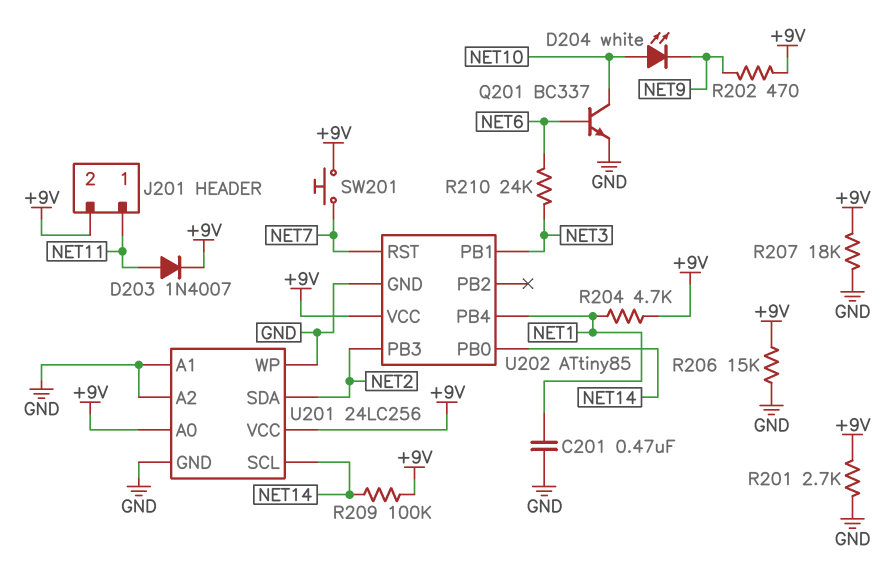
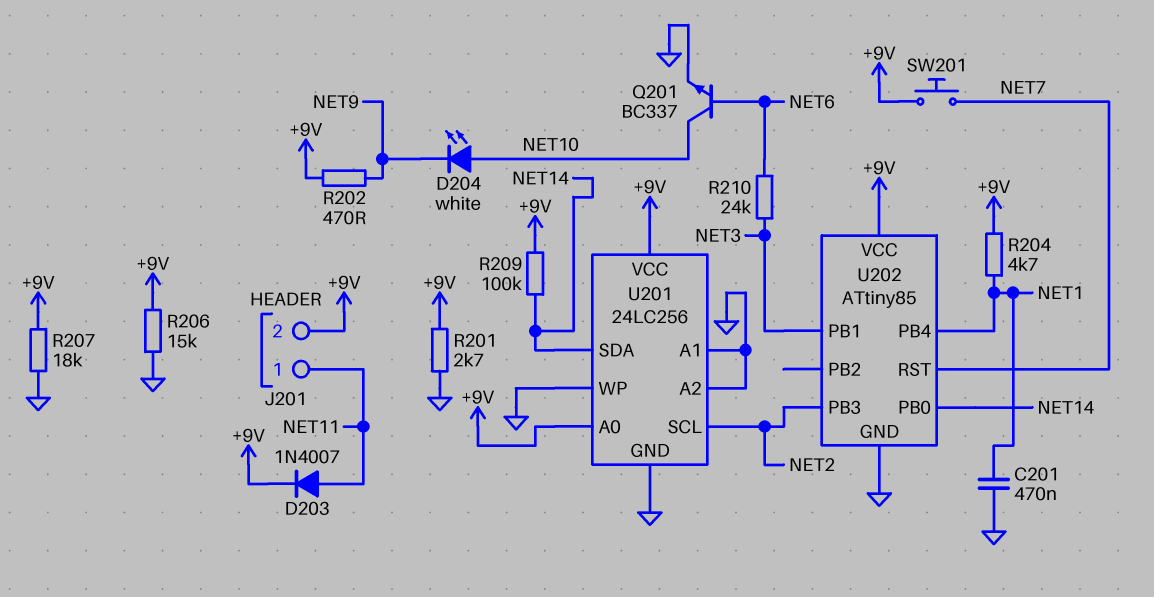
U201 pin SCL: NET14 -> NET2
U201 pin SDA: NET2 -> NET14

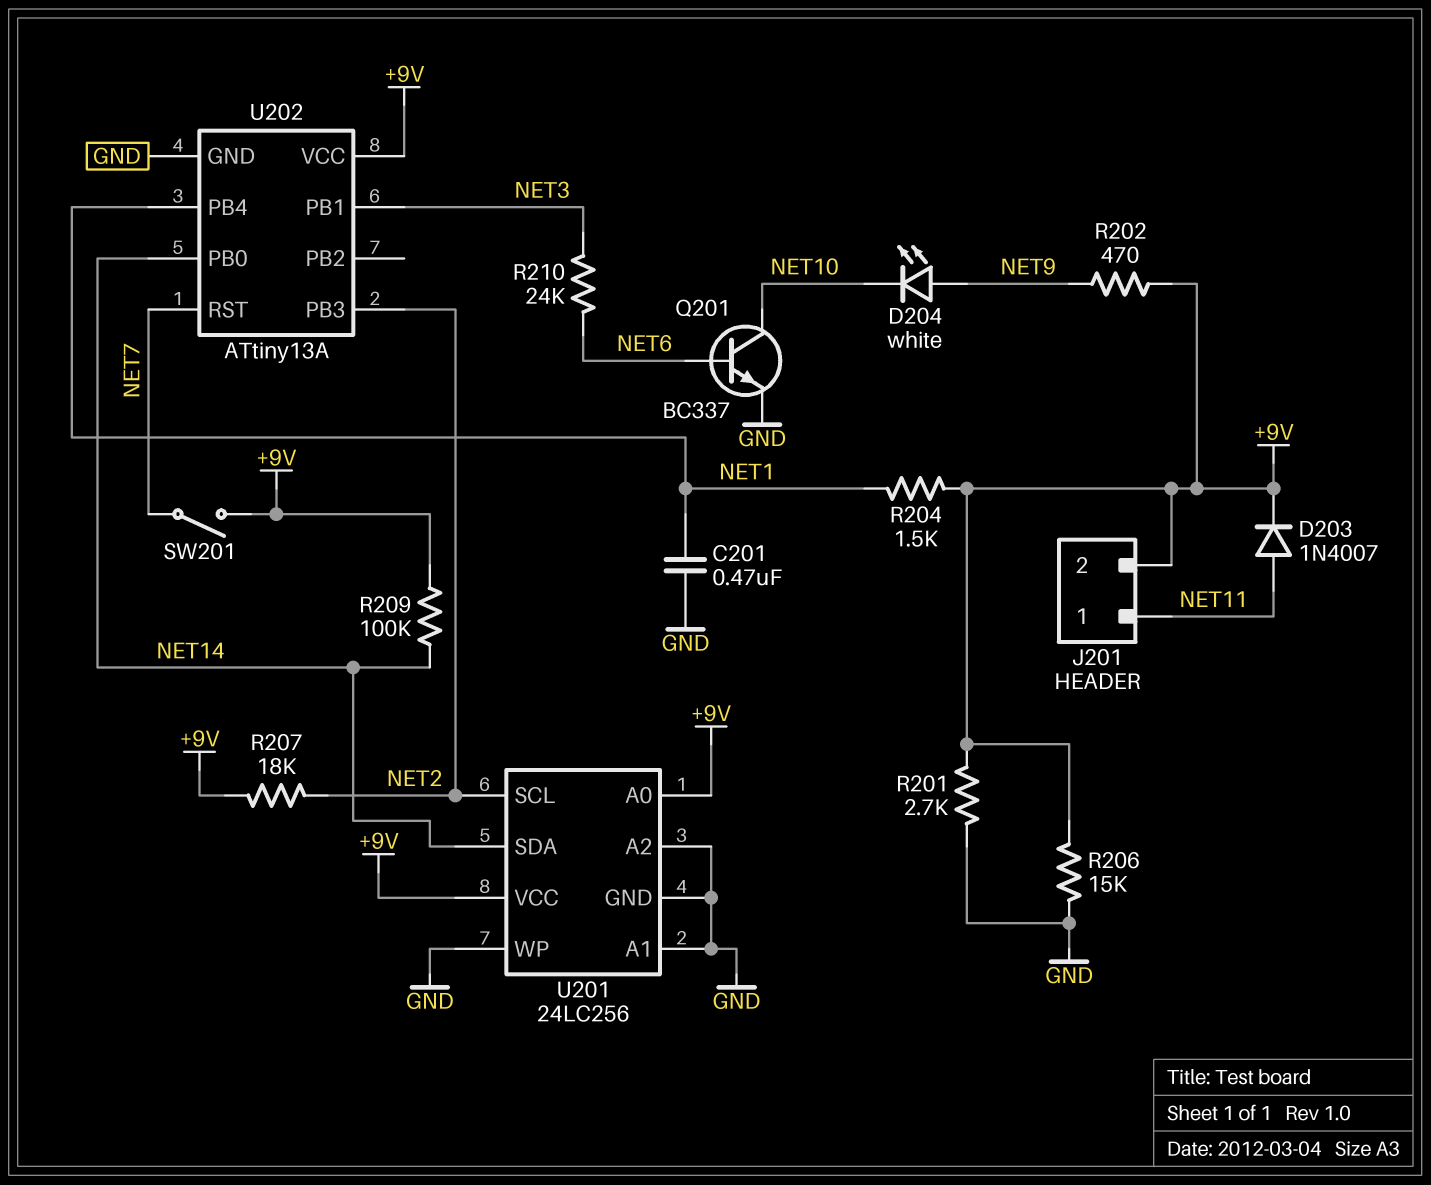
D204: LED white (A NET10, K NET9) -> LED white (A NET9, K NET10)
R204: 4.7k (+9V, NET1) -> 1.5k (+9V, NET1)
R207: 18k (+9V, GND) -> 18k (+9V, NET2)
SW201: button (+9V, NET7) -> switch (+9V, NET7)
U202: ATtiny85 -> ATtiny13A

